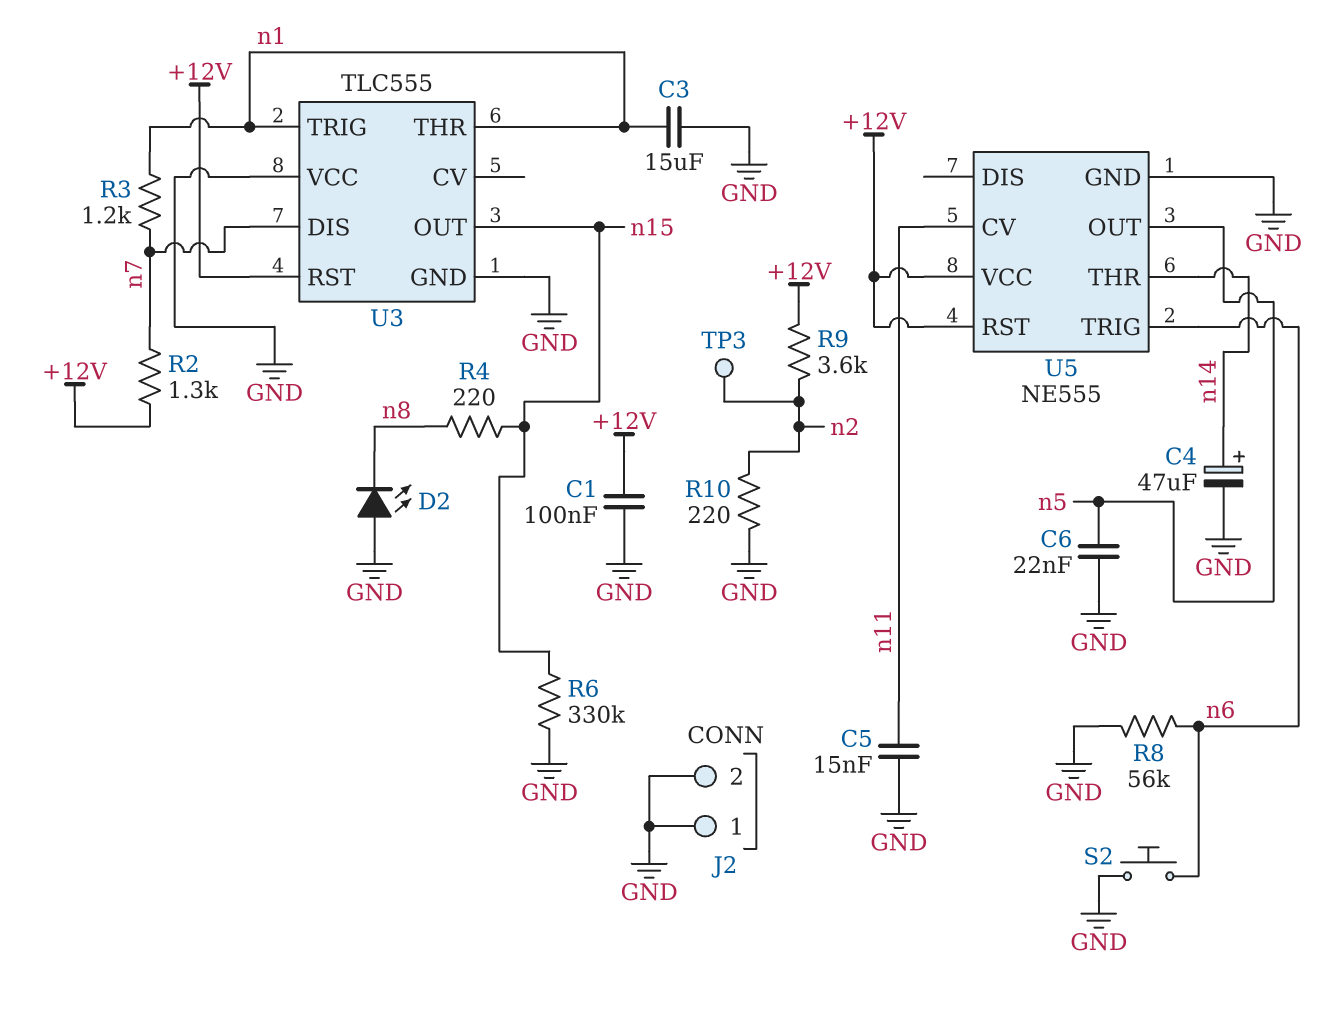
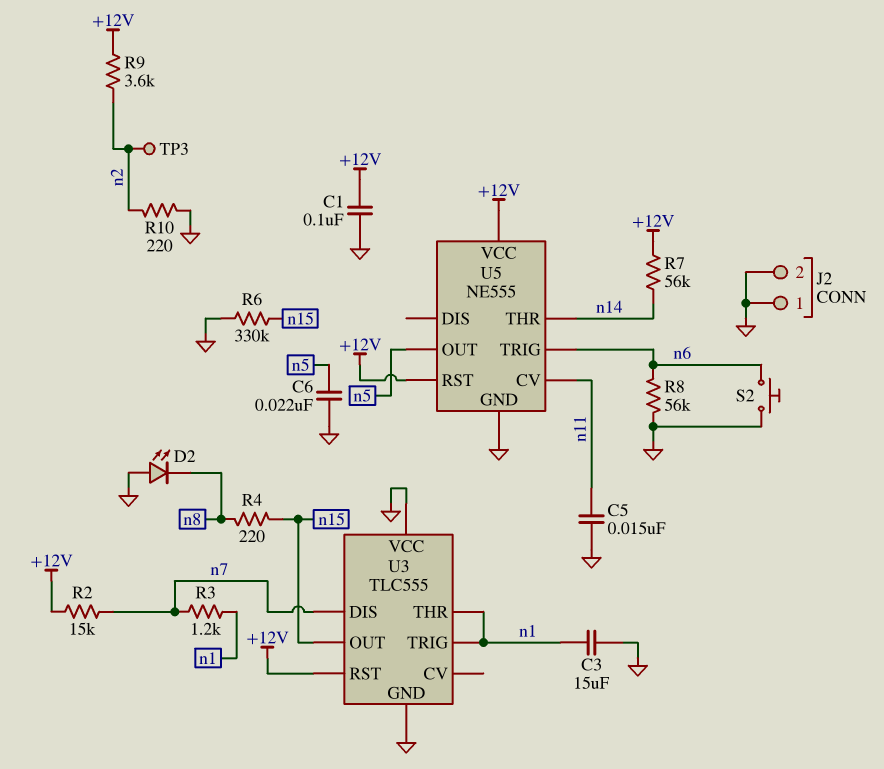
C4: 47uF (plus n14, minus GND) -> none
R2: 1.3k (+12V, n7) -> 15k (+12V, n7)
R7: none -> 56k (+12V, n14)

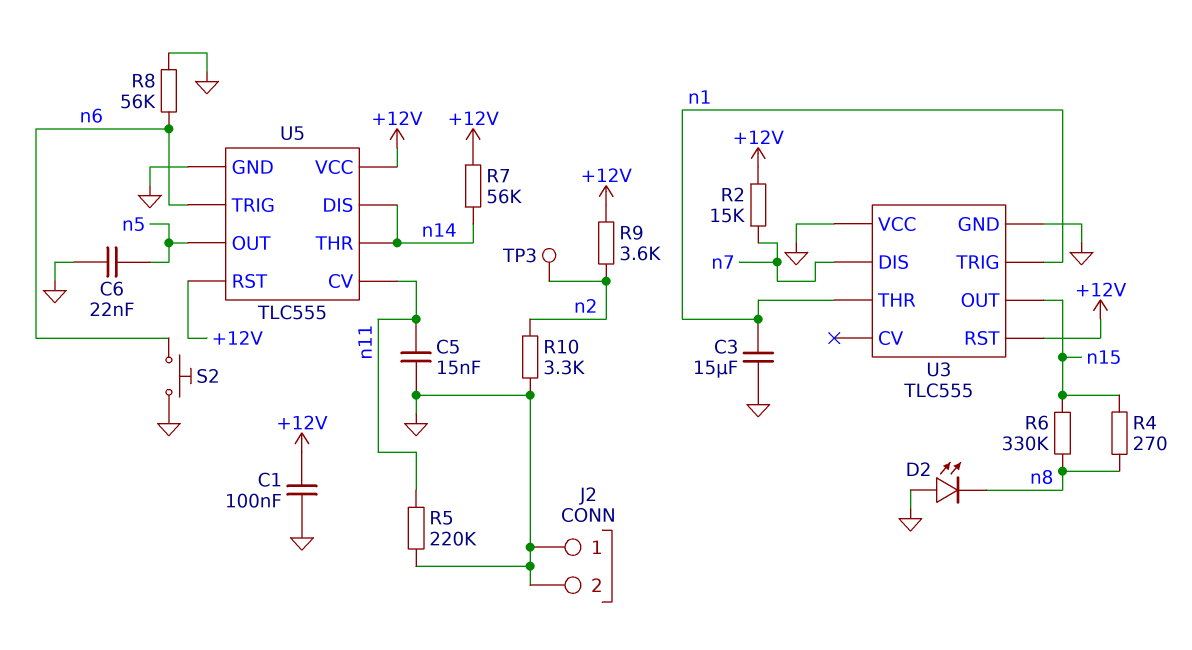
R3: 1.2k (n1, n7) -> none
R4: 220 (n8, n15) -> 270 (n8, n15)
R5: none -> 220k (GND, n11)
R6: 330k (GND, n15) -> 330k (n8, n15)
R10: 220 (GND, n2) -> 3.3k (GND, n2)
U5: NE555 -> TLC555
U5 pin DIS: none -> n14

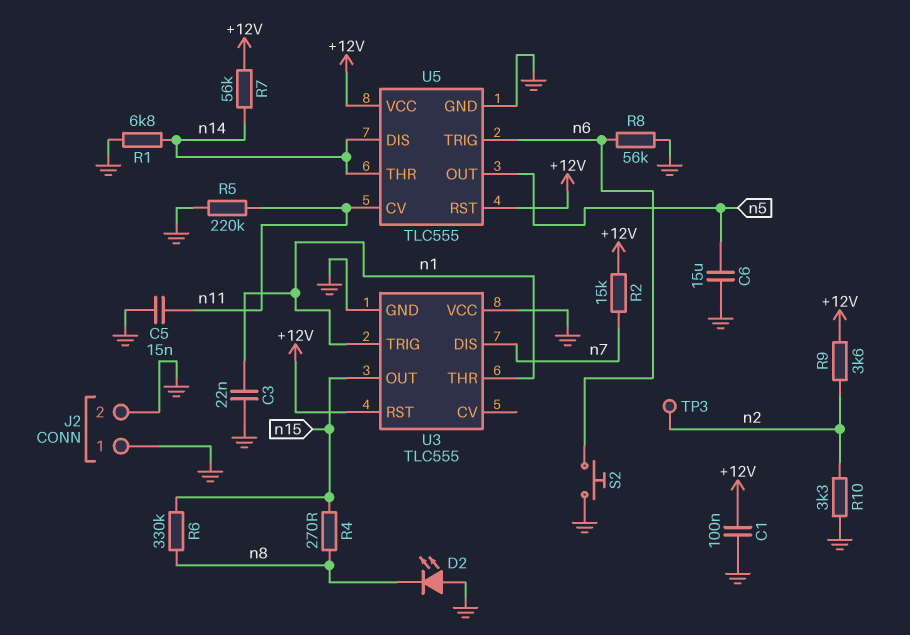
C3: 15uF (GND, n1) -> 22nF (GND, n1)
C6: 22nF (GND, n5) -> 15uF (GND, n5)
R1: none -> 6.8k (GND, n14)

